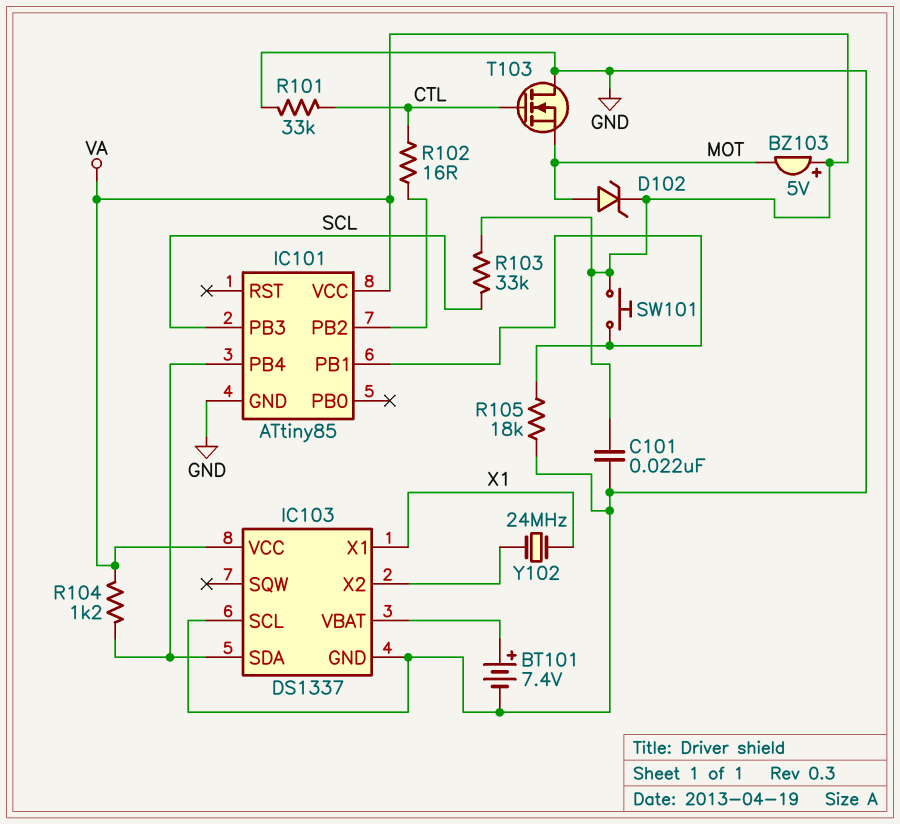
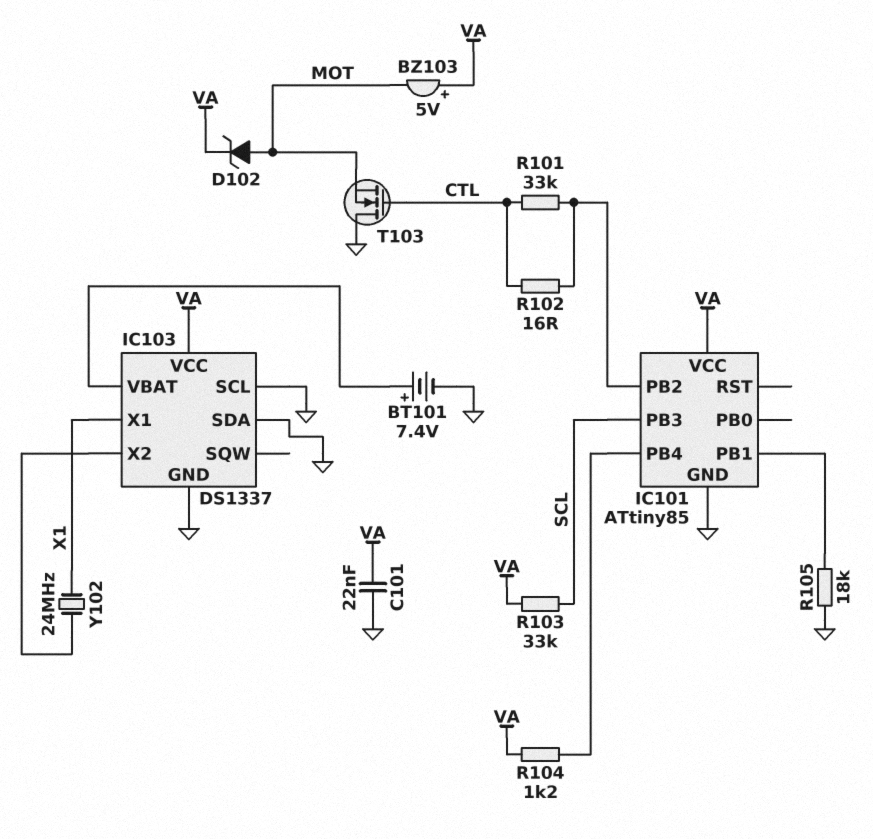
IC103 pin SDA: IC101/PB4 -> GND
R101: 33k (CTL, GND) -> 33k (CTL, IC101/PB2)
SW101: button (IC101/PB1, VA) -> none

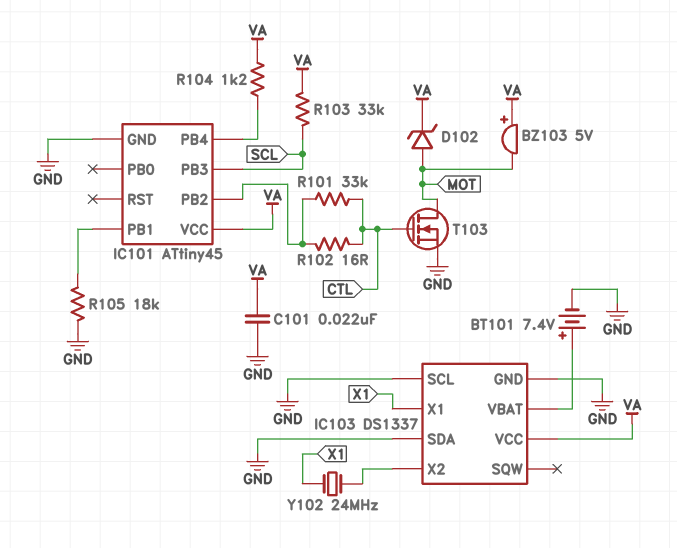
IC101: ATtiny85 -> ATtiny45
T103: NMOS (G CTL, D GND, S MOT) -> NMOS (G CTL, D MOT, S GND)

